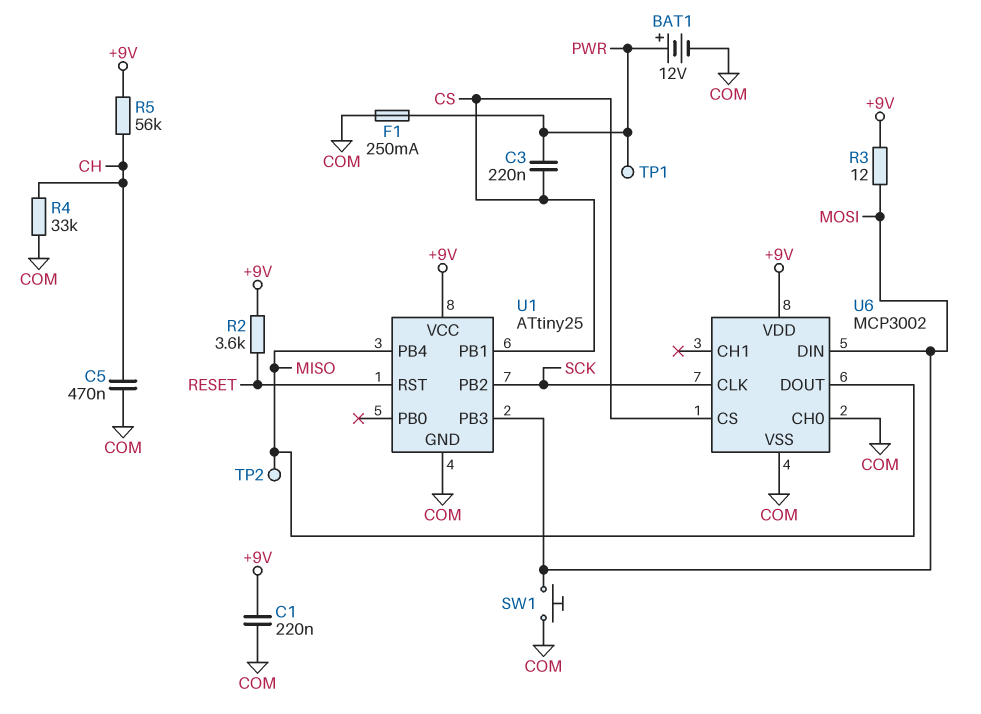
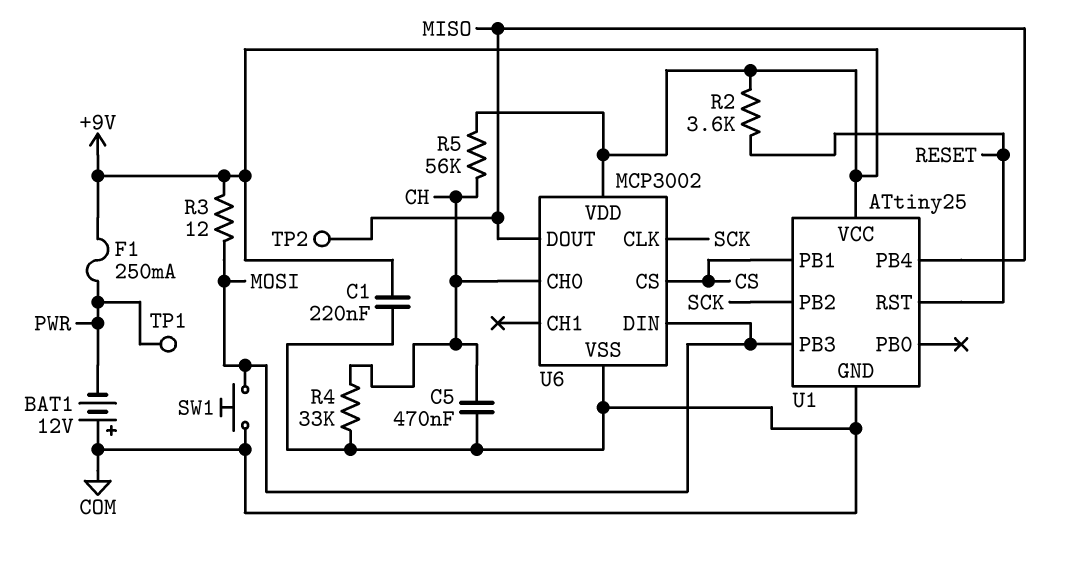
BAT1: 12V (plus PWR, minus COM) -> 12V (plus COM, minus PWR)
C3: 220nF (CS, PWR) -> none
F1: 250mA (COM, PWR) -> 250mA (+9V, PWR)
U6 pin CH0: COM -> CH

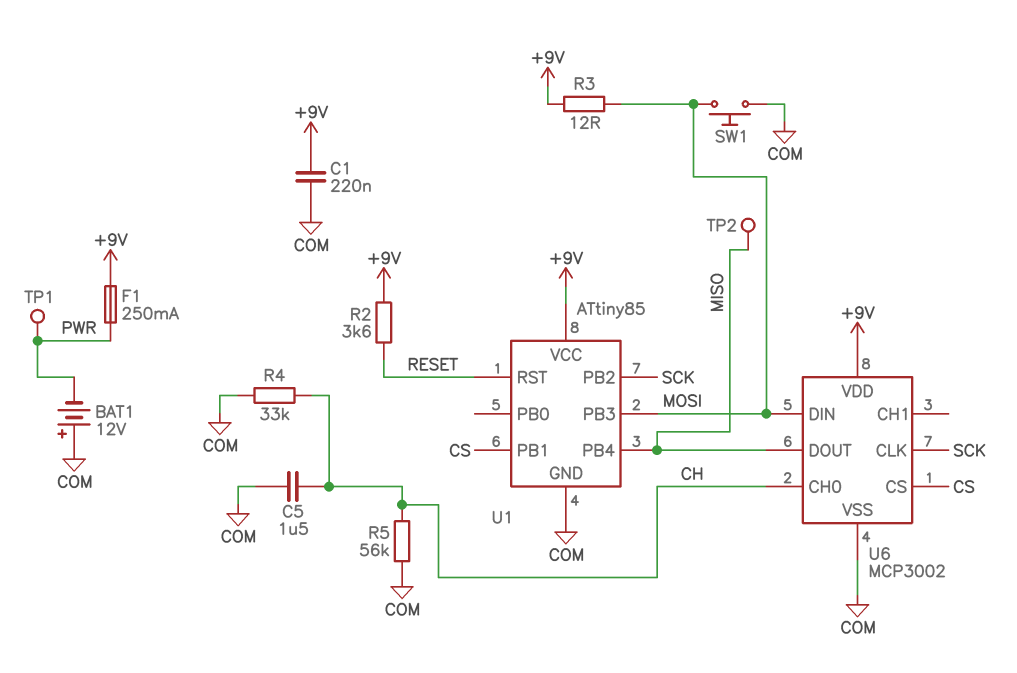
C5: 470nF (CH, COM) -> 1.5uF (CH, COM)
R5: 56k (+9V, CH) -> 56k (CH, COM)
U1: ATtiny25 -> ATtiny85

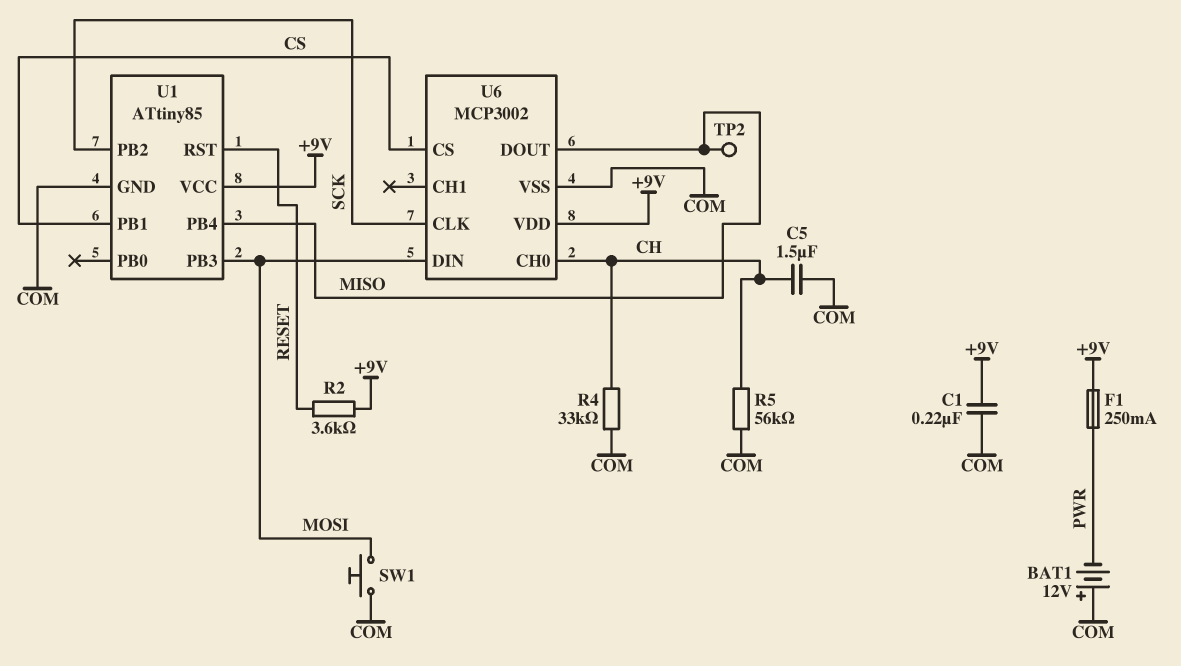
R3: 12 (+9V, MOSI) -> none
TP1: test point (PWR) -> none

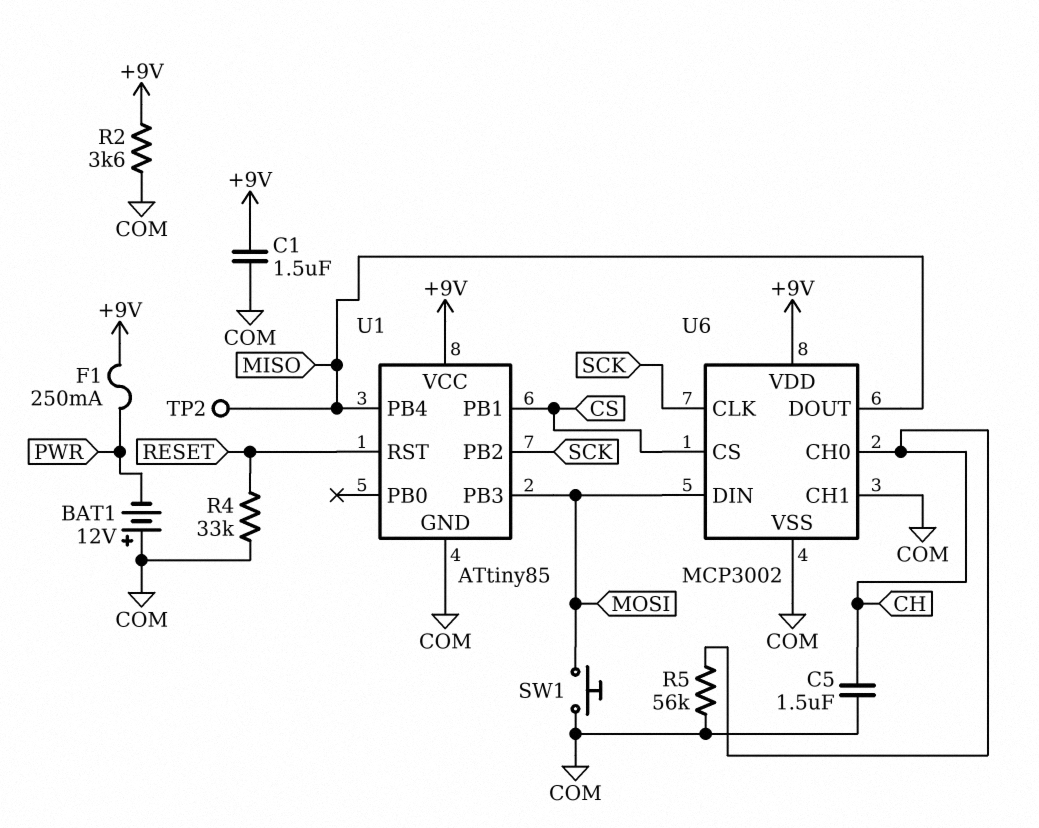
C1: 220nF (+9V, COM) -> 1.5uF (+9V, COM)
R2: 3.6k (+9V, RESET) -> 3.6k (+9V, COM)
R4: 33k (CH, COM) -> 33k (COM, RESET)
U6 pin CH1: none -> COM

